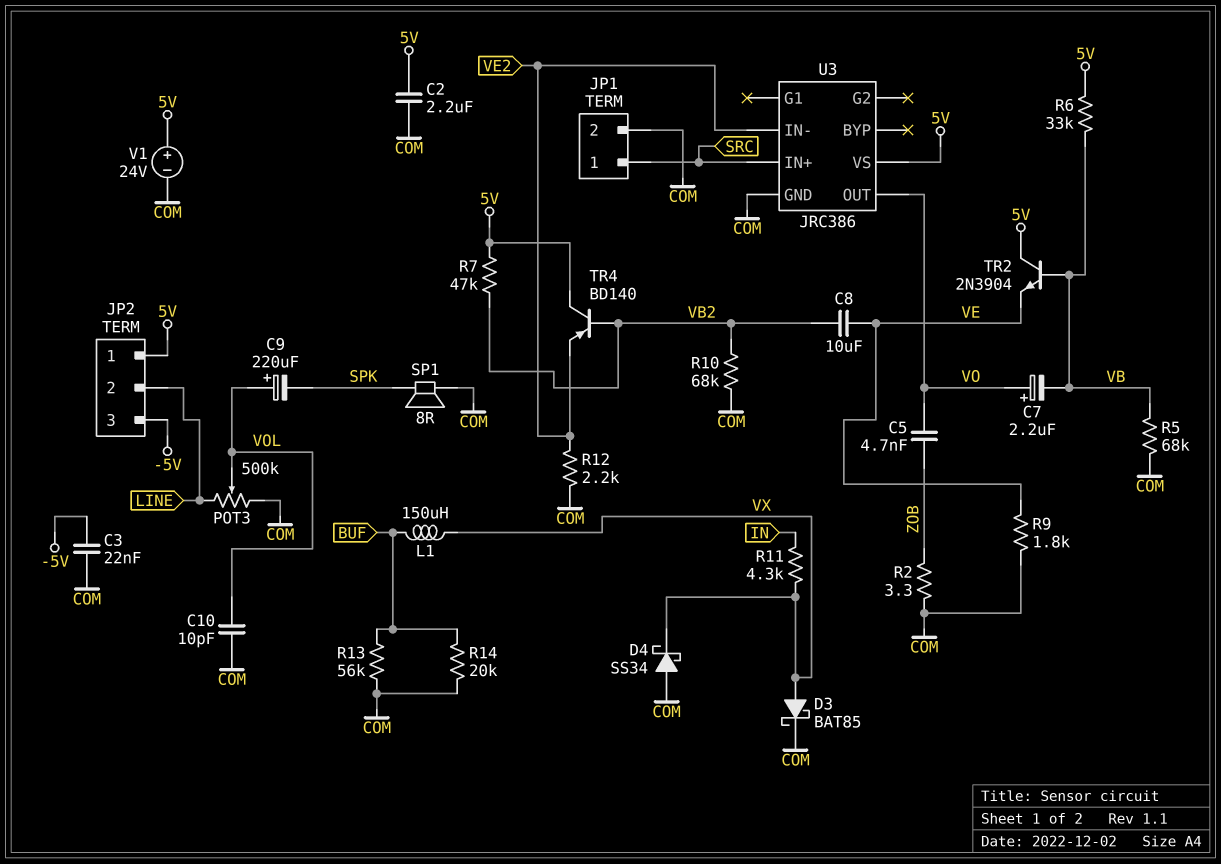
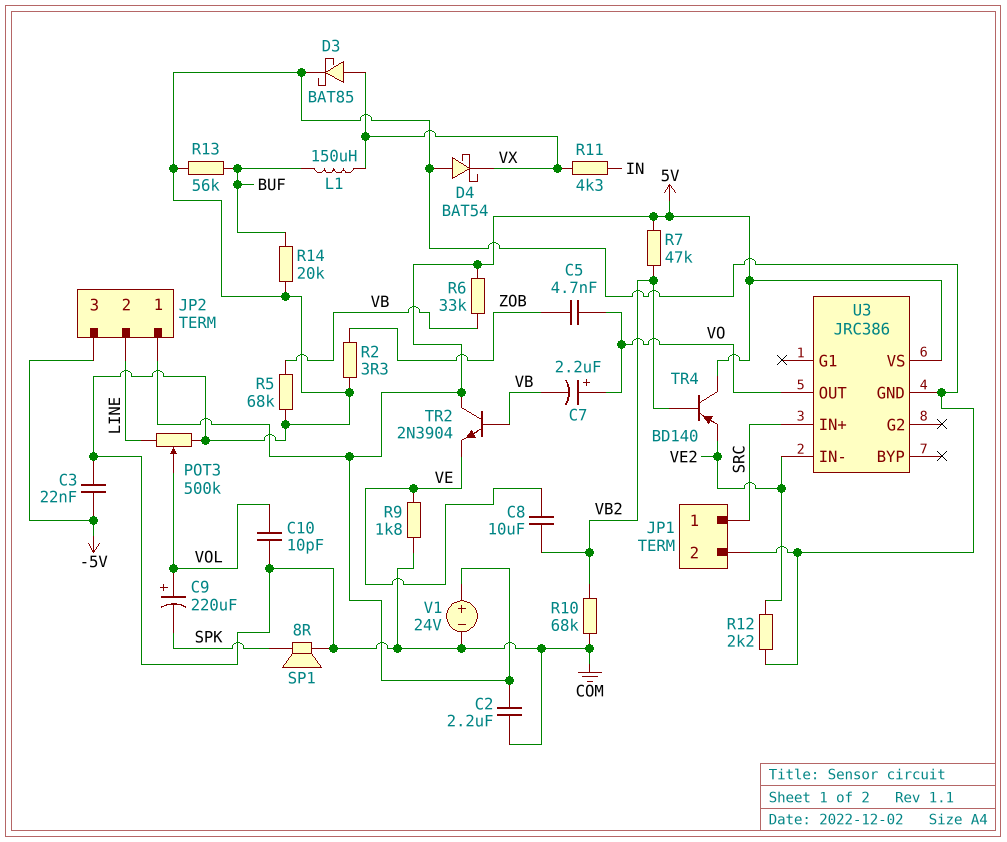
D4: schottky SS34 (A COM, K VX) -> schottky BAT54 (A COM, K VX)

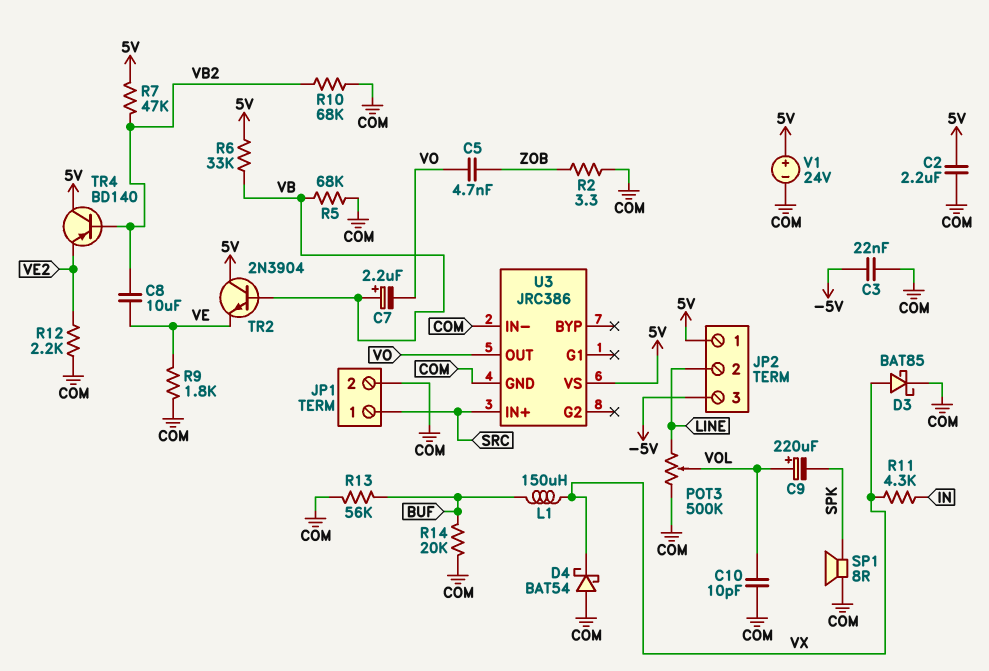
C7: 2.2uF (plus VO, minus VB) -> 2.2uF (plus VB, minus VO)
U3 pin IN-: VE2 -> COM

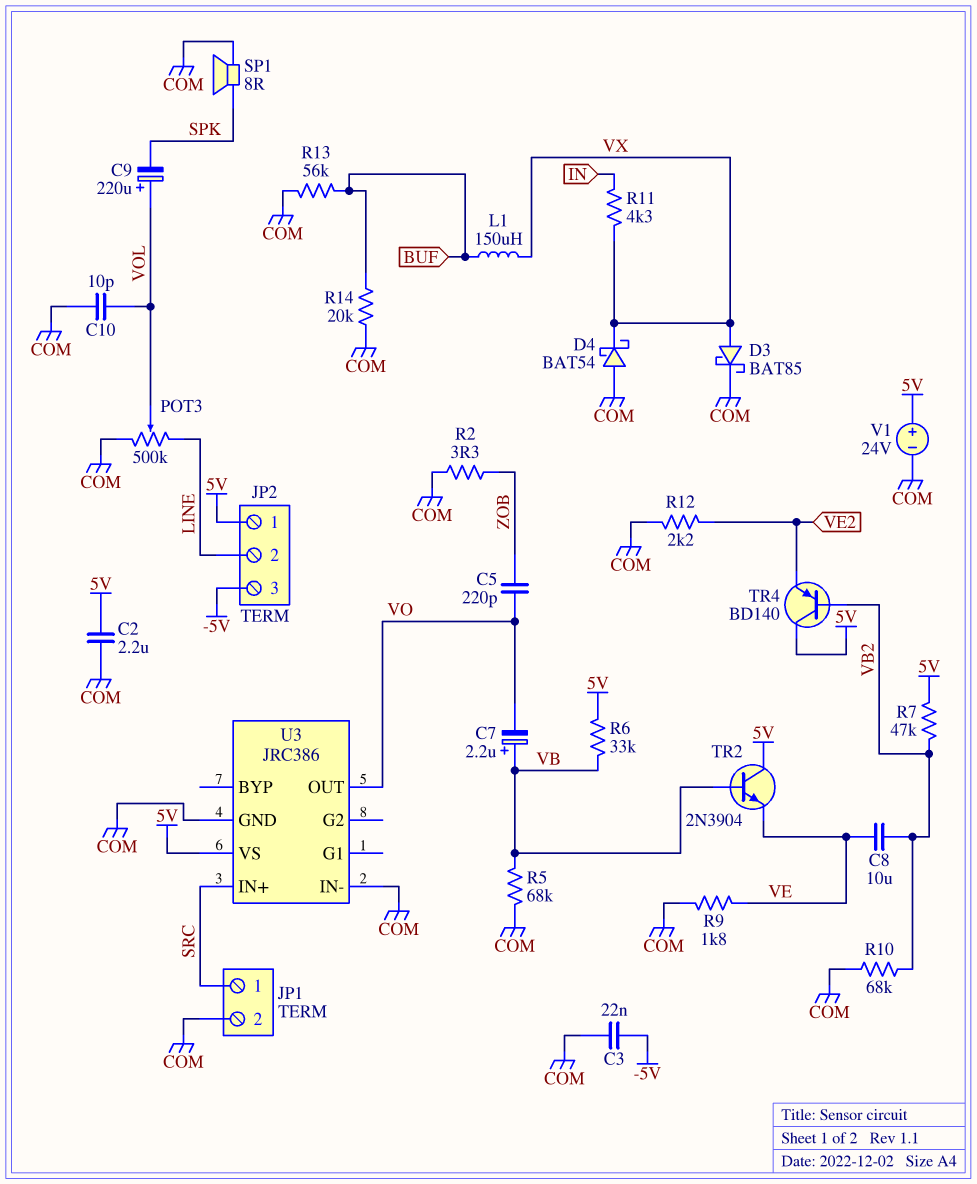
C5: 4.7nF (VO, ZOB) -> 220pF (VO, ZOB)

